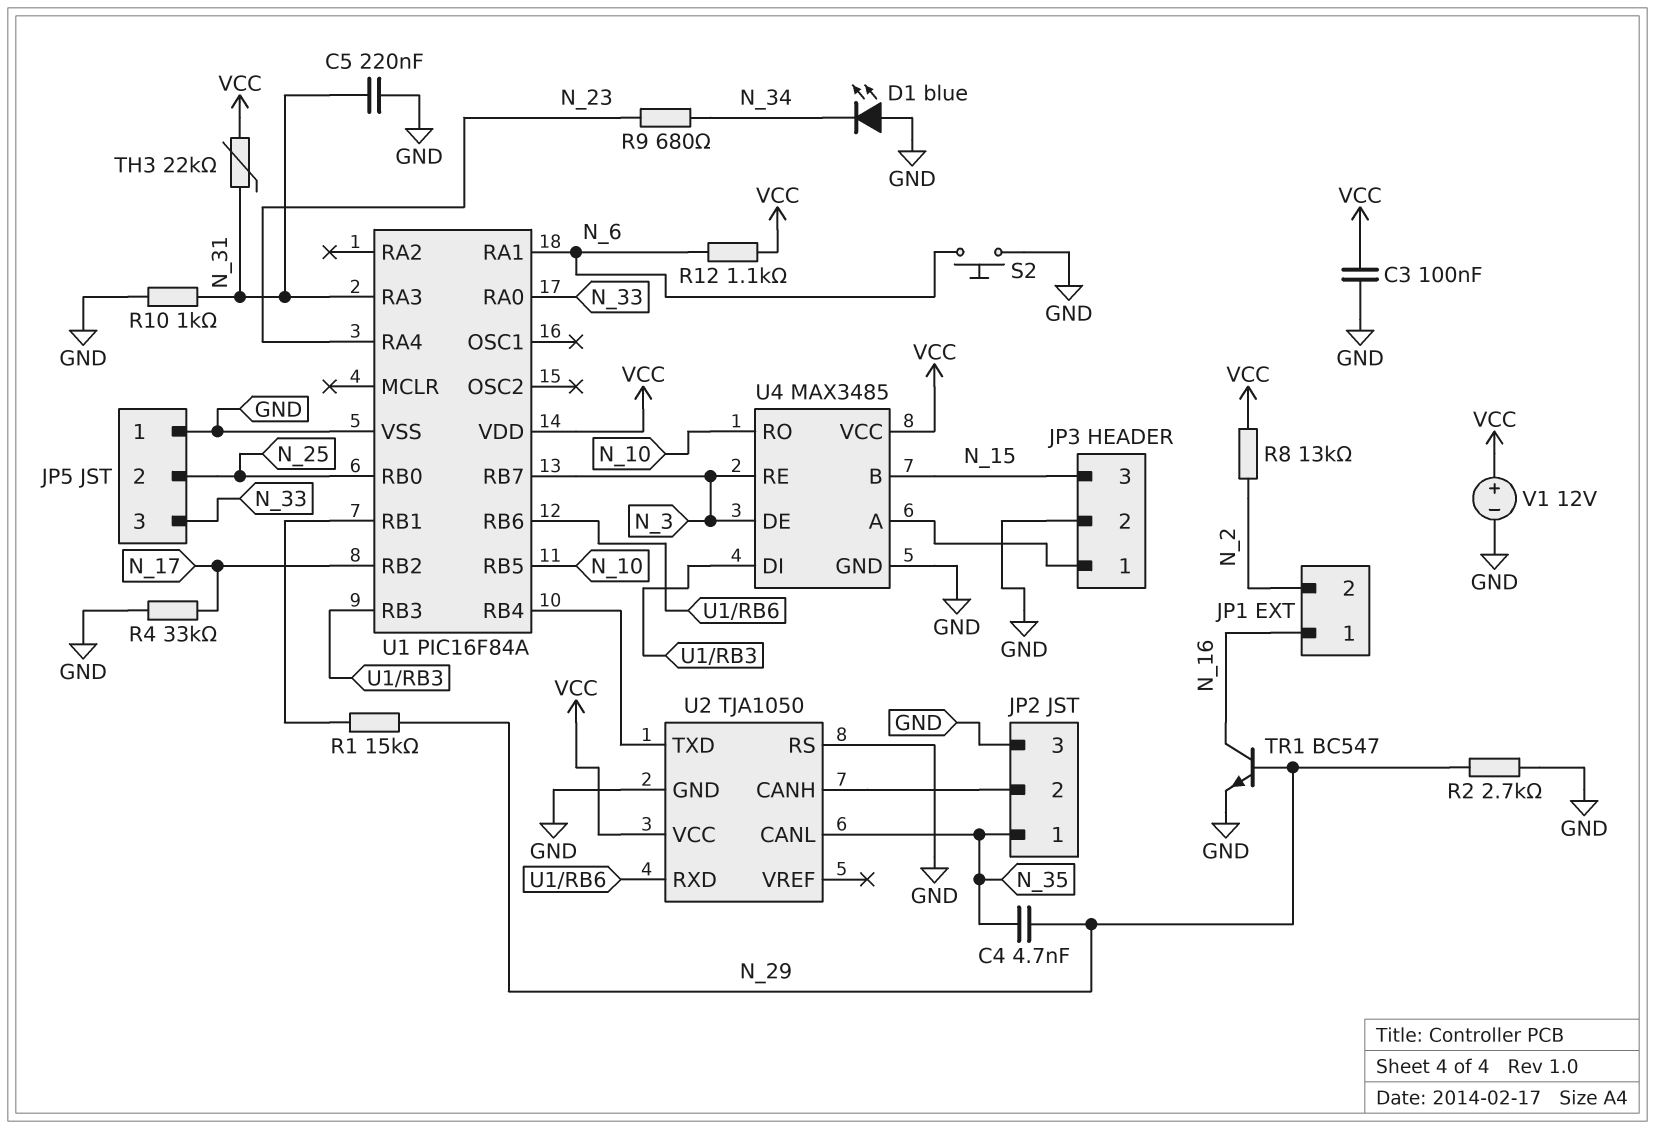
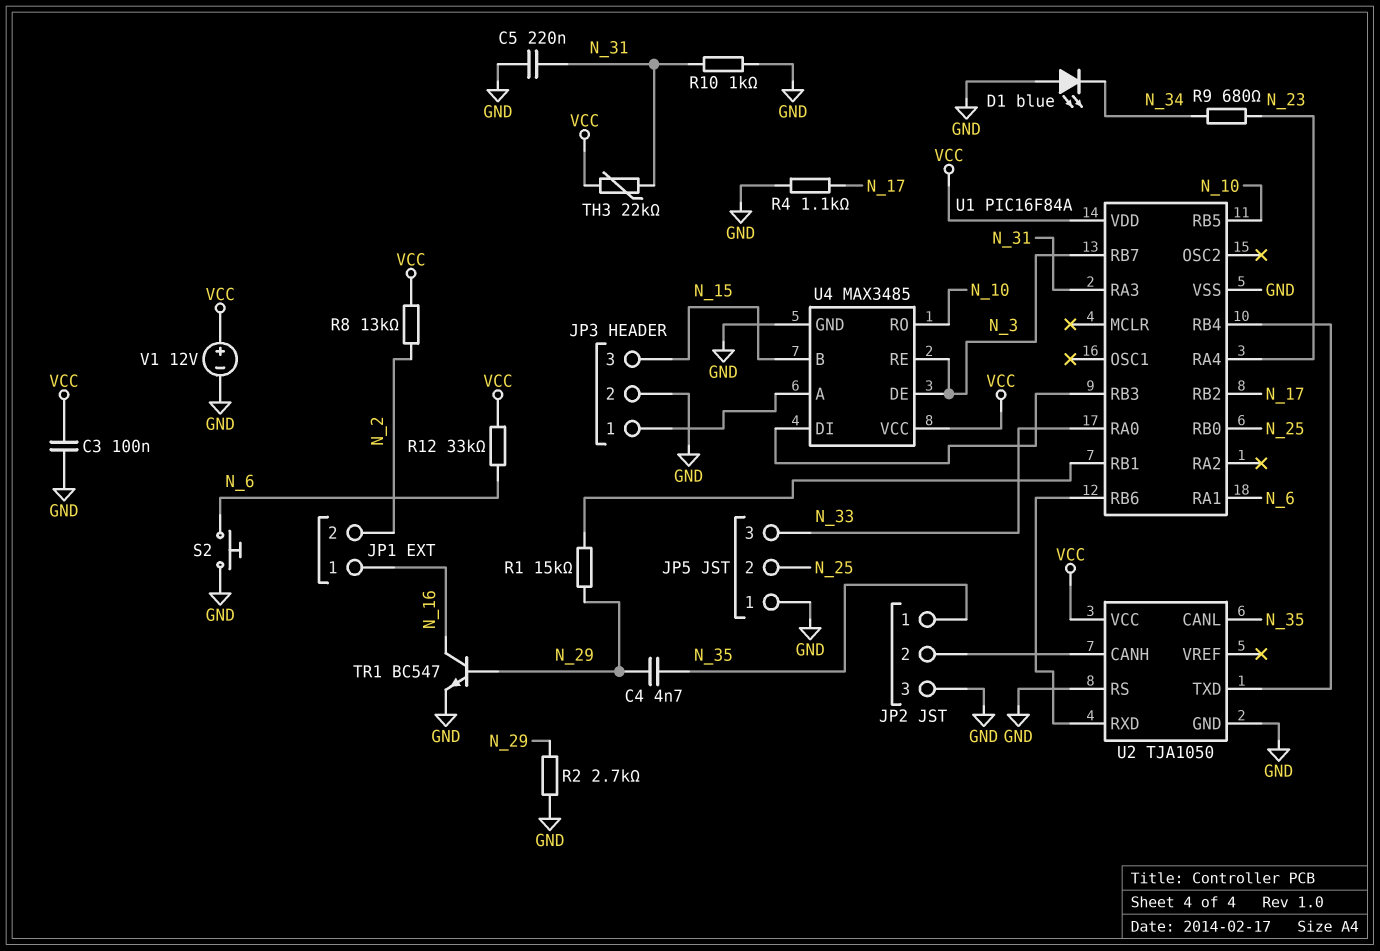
R4: 33k (GND, N_17) -> 1.1k (GND, N_17)
R12: 1.1k (N_6, VCC) -> 33k (N_6, VCC)

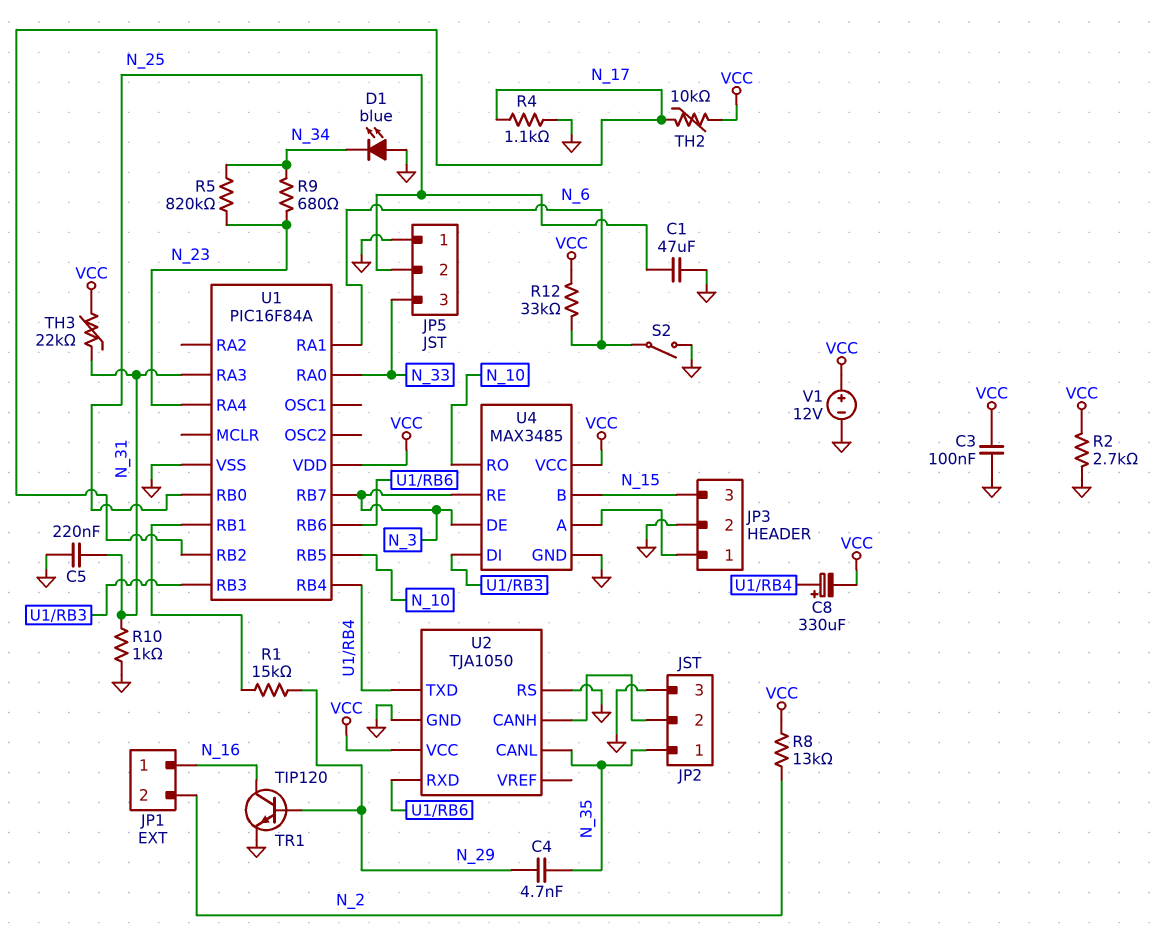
C1: none -> 47uF (GND, N_25)
C8: none -> 330uF (plus U1/RB4, minus VCC)
R2: 2.7k (GND, N_29) -> 2.7k (GND, VCC)
R5: none -> 820k (N_23, N_34)
S2: button (GND, N_6) -> switch (GND, N_6)
TH2: none -> 10k (N_17, VCC)
TR1: NPN BC547 (B N_29, C N_16, E GND) -> NPN TIP120 (B N_29, C N_16, E GND)

